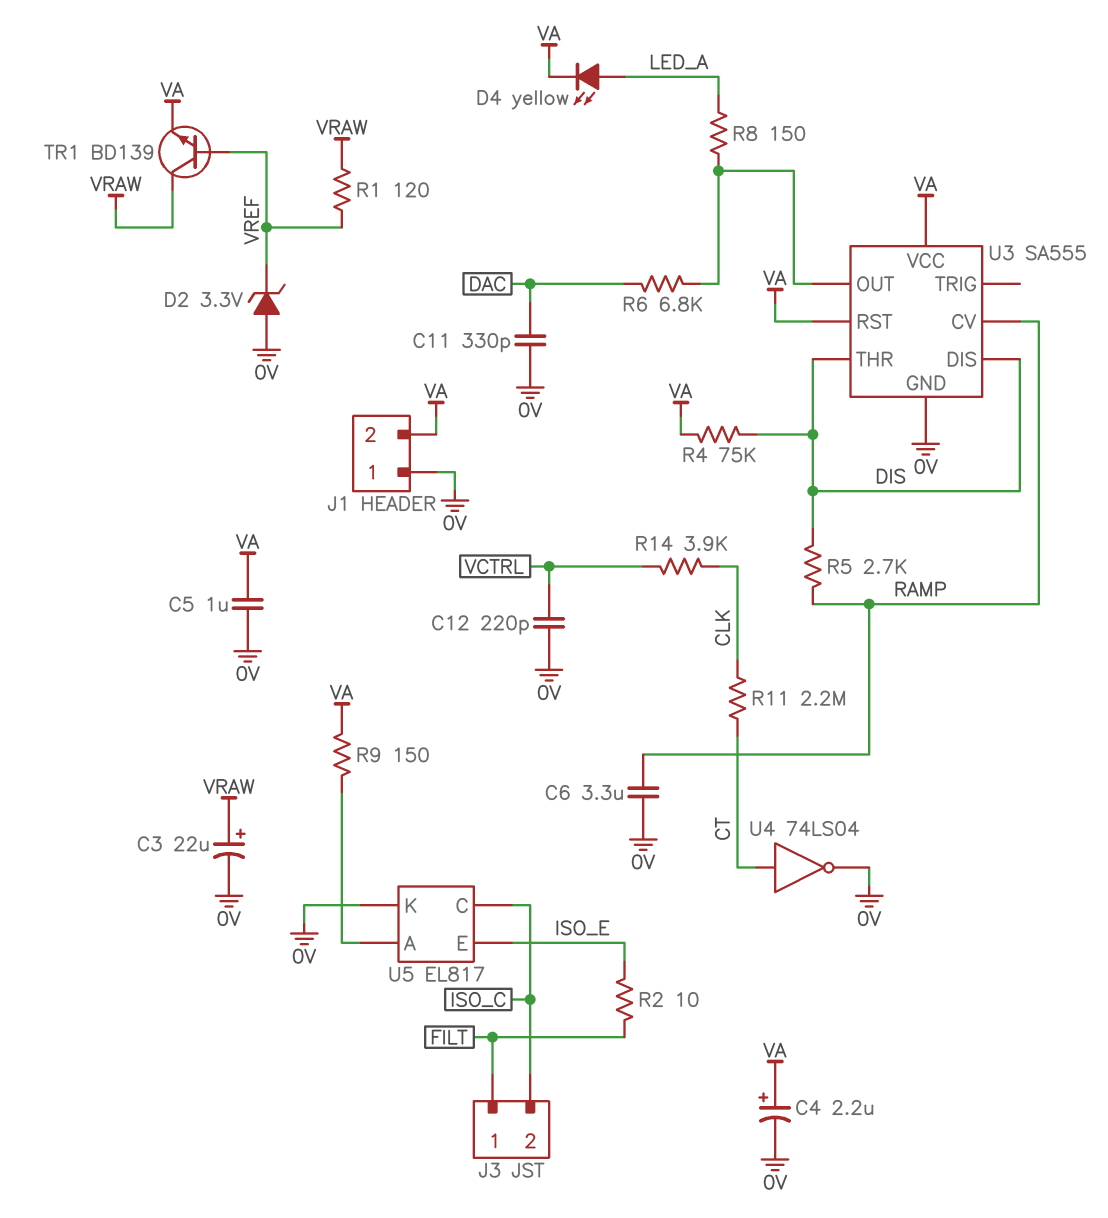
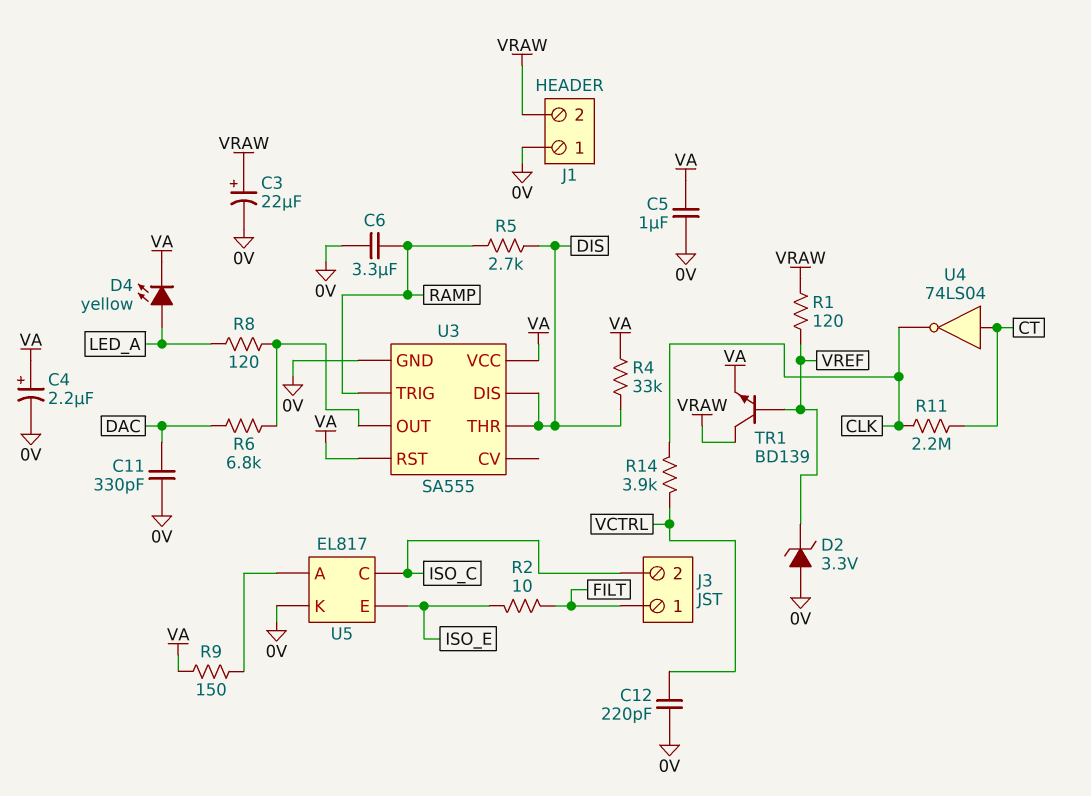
J1 pin 2: VA -> VRAW
R4: 75k (DIS, VA) -> 33k (DIS, VA)
R8: 150 (LED_A, U3/OUT) -> 120 (LED_A, U3/OUT)
U3 pin CV: RAMP -> none
U3 pin TRIG: none -> RAMP
U4: NOT 74LS04 (in CT, out 0V) -> NOT 74LS04 (in CT, out CLK)

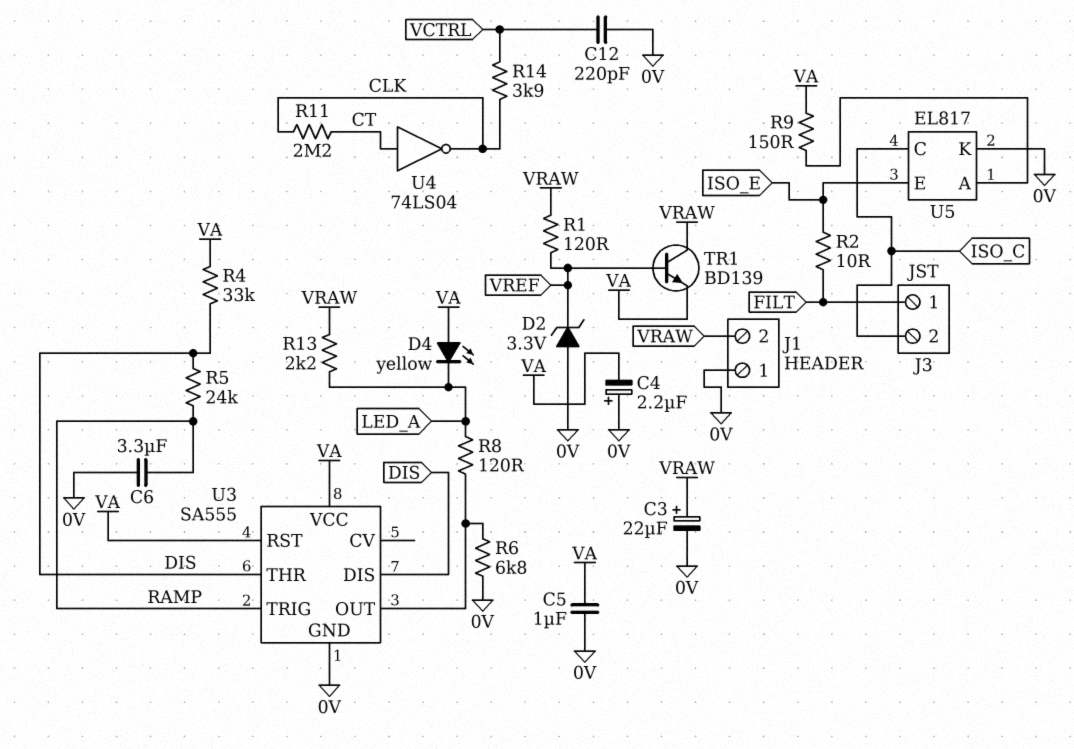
C4: 2.2uF (plus VA, minus 0V) -> 2.2uF (plus 0V, minus VA)
C11: 330pF (0V, DAC) -> none
D4: LED yellow (A LED_A, K VA) -> LED yellow (A VA, K LED_A)
R5: 2.7k (DIS, RAMP) -> 24k (DIS, RAMP)
R6: 6.8k (DAC, U3/OUT) -> 6.8k (0V, U3/OUT)
R13: none -> 2.2k (LED_A, VRAW)

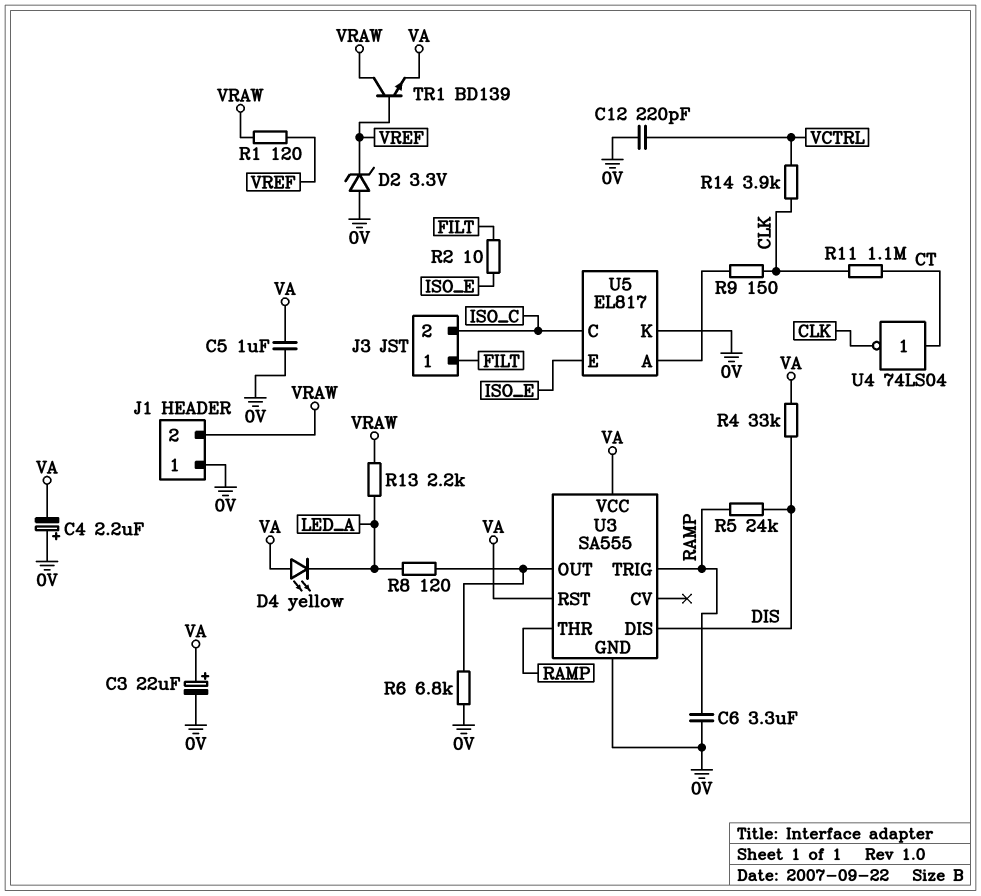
C3: 22uF (plus VRAW, minus 0V) -> 22uF (plus VA, minus 0V)
R9: 150 (U5/A, VA) -> 150 (CLK, U5/A)
R11: 2.2M (CLK, CT) -> 1.1M (CLK, CT)
U3 pin THR: DIS -> RAMP

